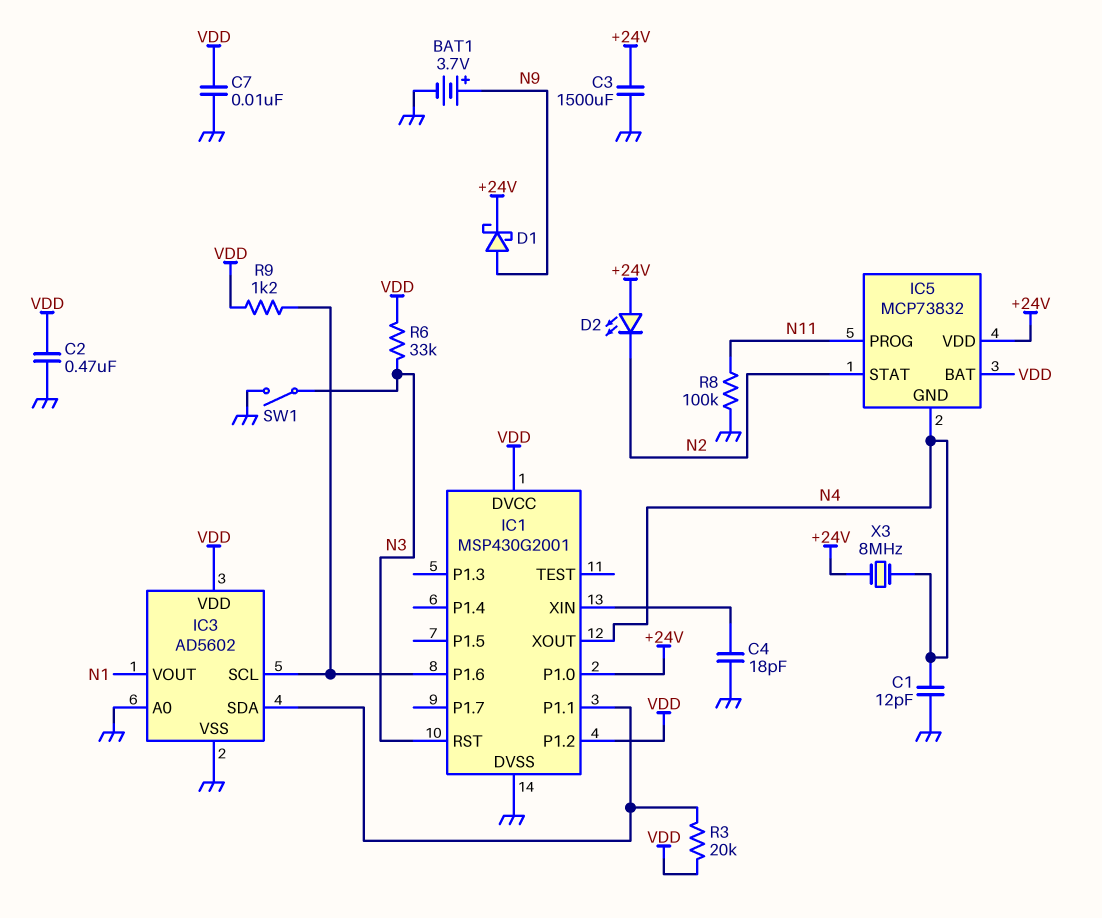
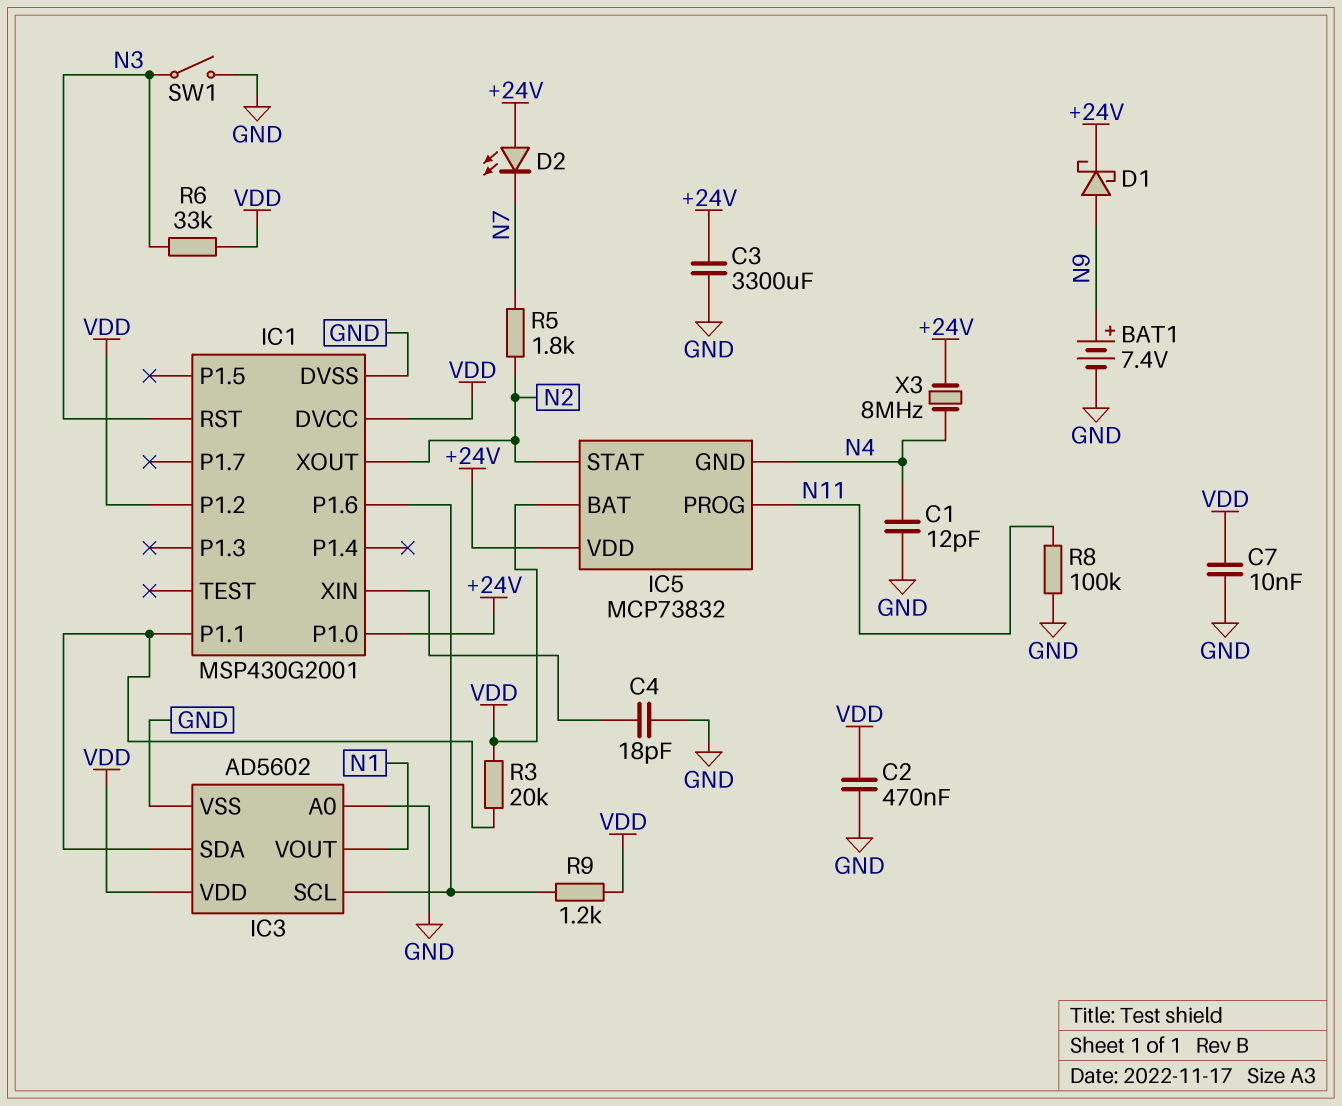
BAT1: 3.7V (plus N9, minus GND) -> 7.4V (plus N9, minus GND)
C3: 1500uF (+24V, GND) -> 3300uF (+24V, GND)
D2: LED (A +24V, K N2) -> LED (A +24V, K N7)
IC1 pin XOUT: N4 -> N2
R5: none -> 1.8k (N2, N7)

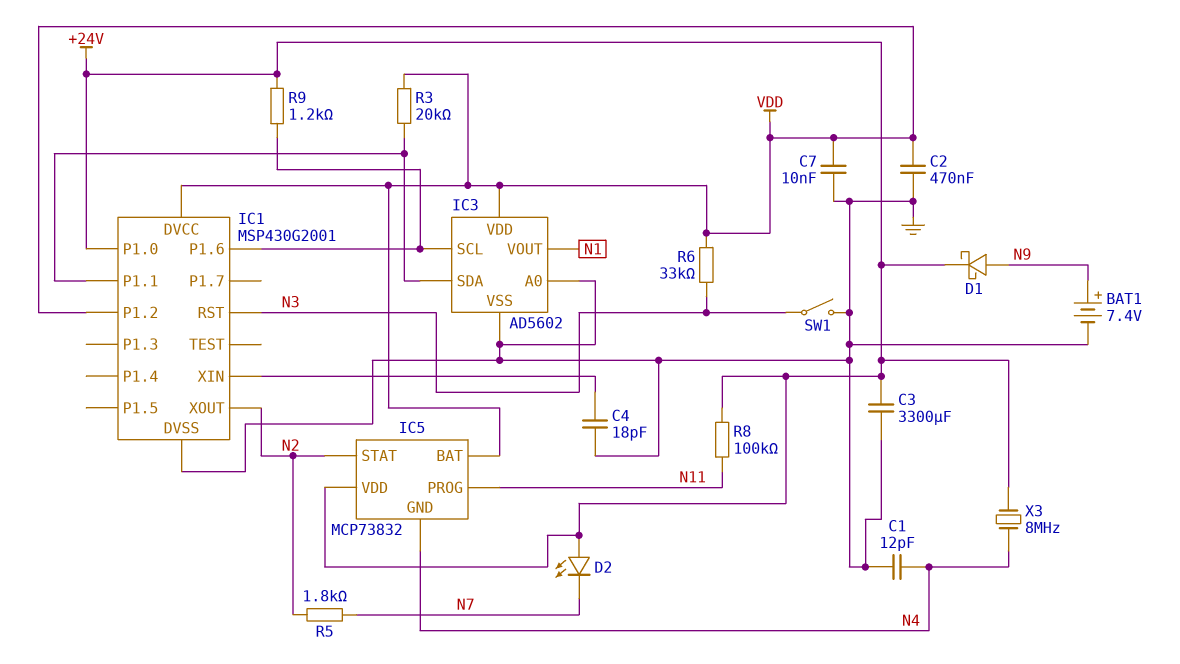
R8: 100k (GND, N11) -> 100k (+24V, N11)
R9: 1.2k (IC1/P1.6, VDD) -> 1.2k (+24V, IC1/P1.6)

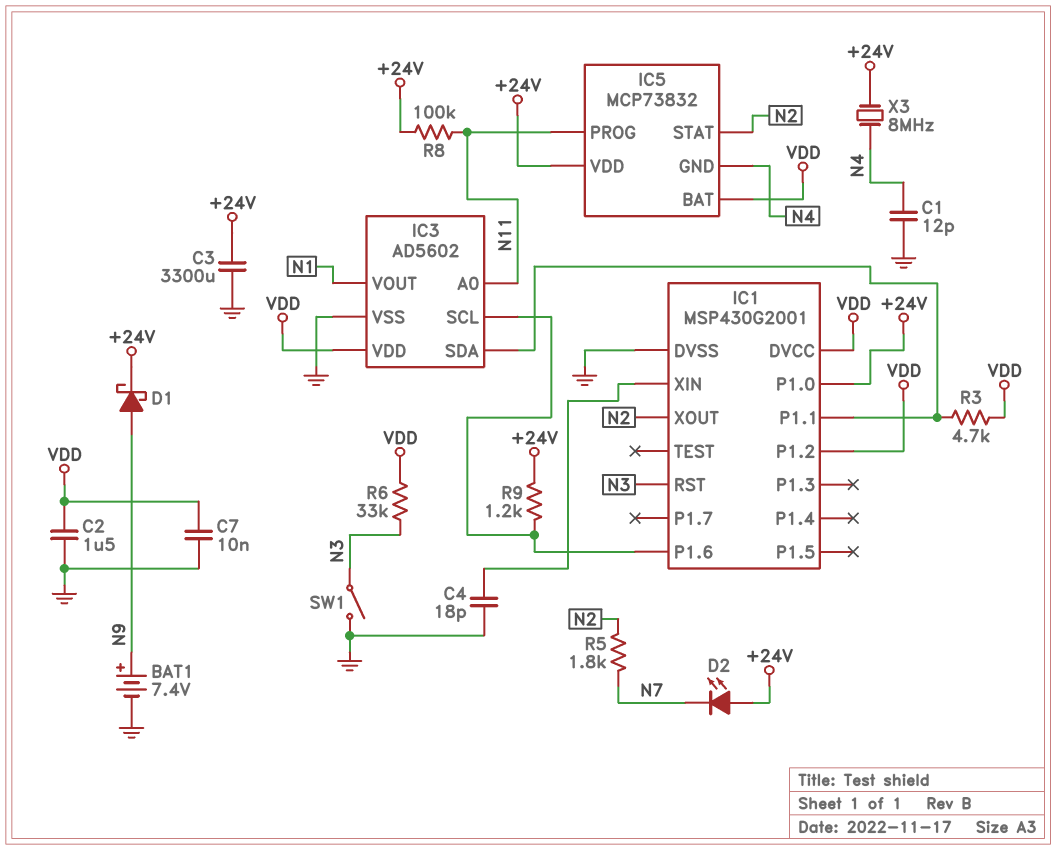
C2: 470nF (GND, VDD) -> 1.5uF (GND, VDD)
IC3 pin A0: GND -> N11
R3: 20k (IC1/P1.1, VDD) -> 4.7k (IC1/P1.1, VDD)

